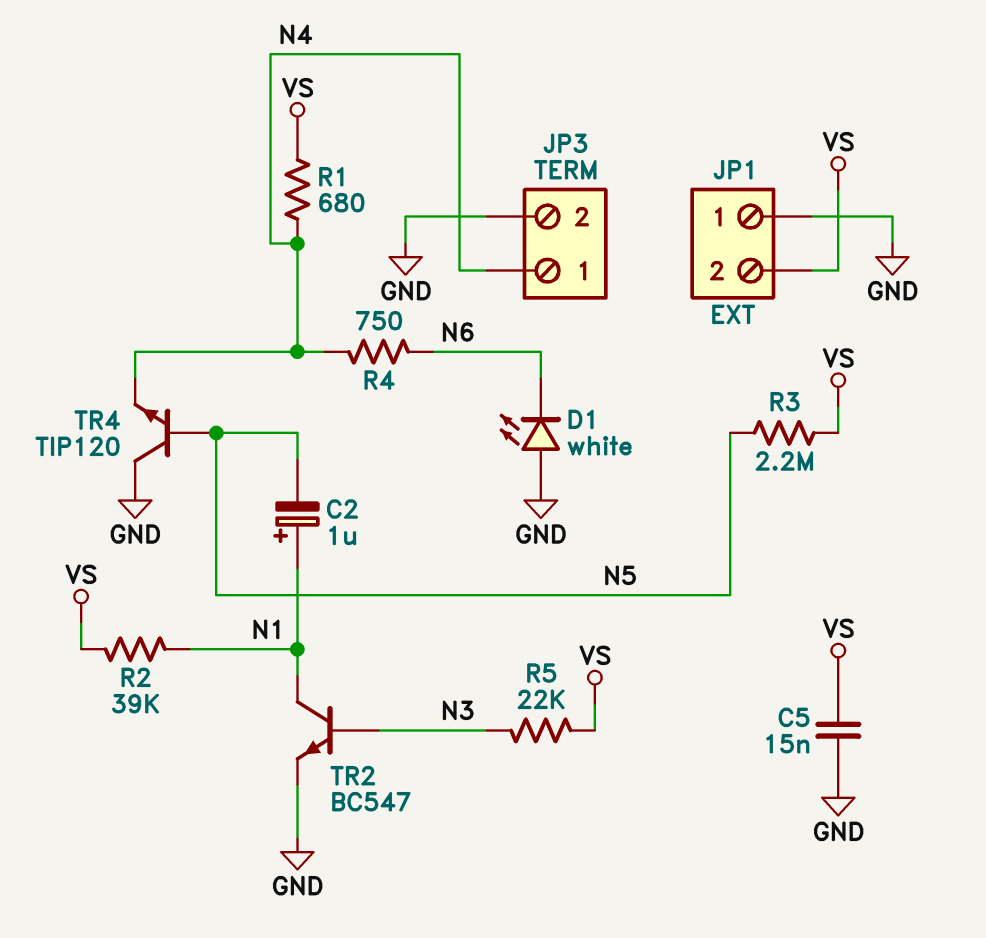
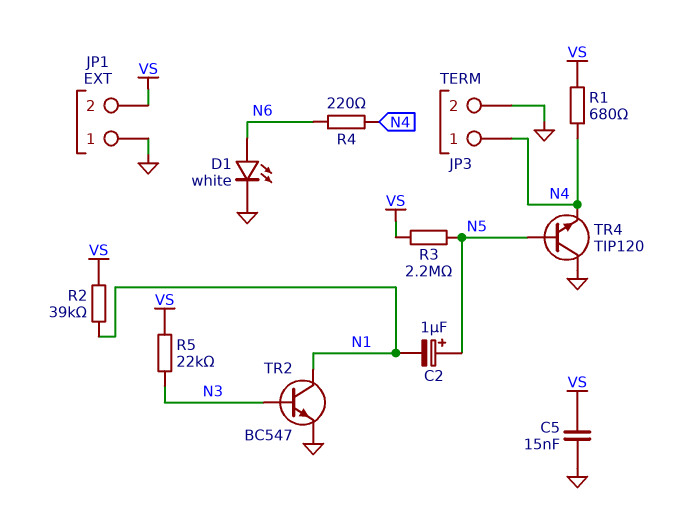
C2: 1uF (plus N1, minus N5) -> 1uF (plus N5, minus N1)
D1: LED white (A GND, K N6) -> LED white (A N6, K GND)
R4: 750 (N4, N6) -> 220 (N4, N6)

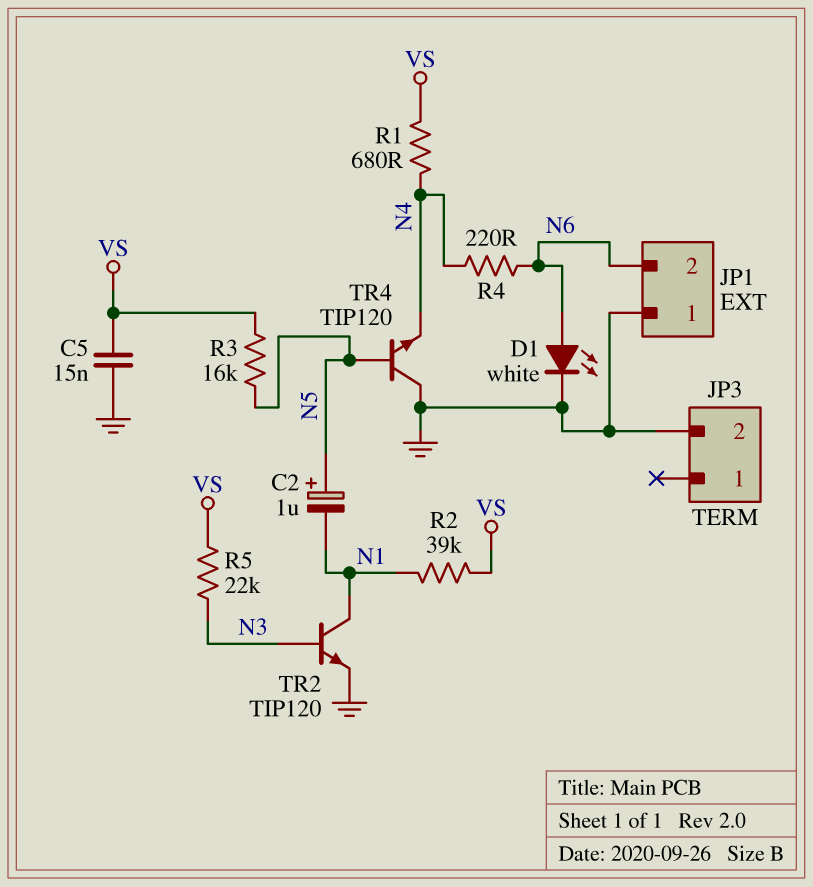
JP1 pin 2: VS -> N6
JP3 pin 1: N4 -> none
R3: 2.2M (N5, VS) -> 16k (N5, VS)
TR2: NPN BC547 (B N3, C N1, E GND) -> NPN TIP120 (B N3, C N1, E GND)

